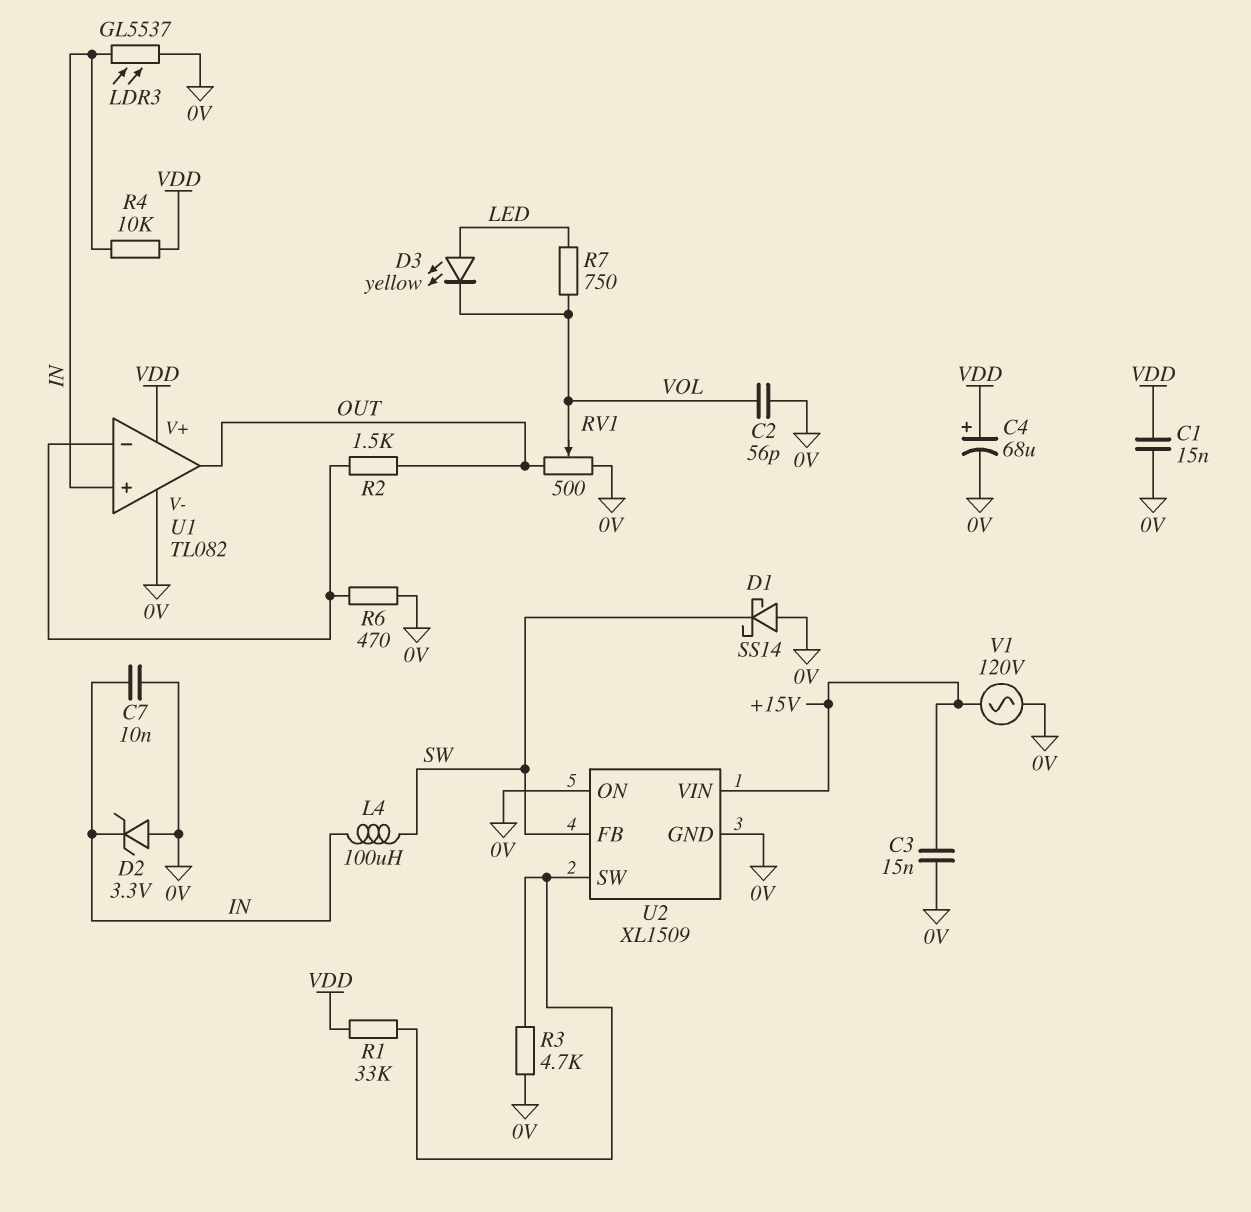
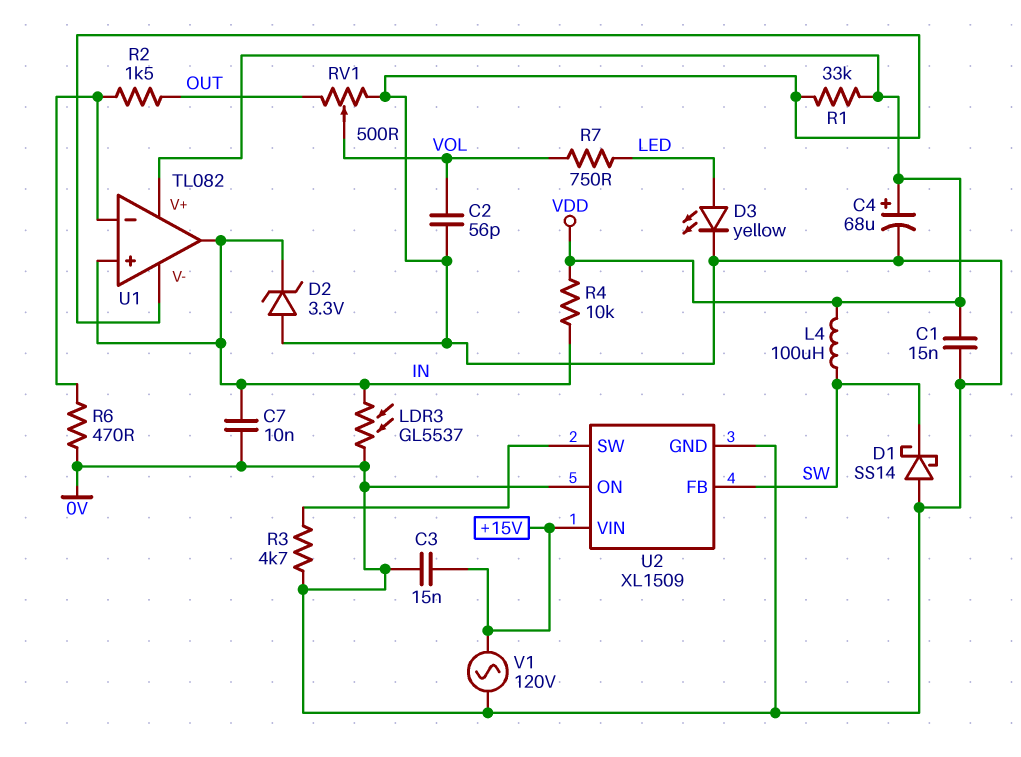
D3: LED yellow (A LED, K VOL) -> LED yellow (A LED, K 0V)
L4: 100uH (IN, SW) -> 100uH (SW, VDD)
R1: 33k (U2/SW, VDD) -> 33k (0V, VDD)
U1 pin out: OUT -> IN

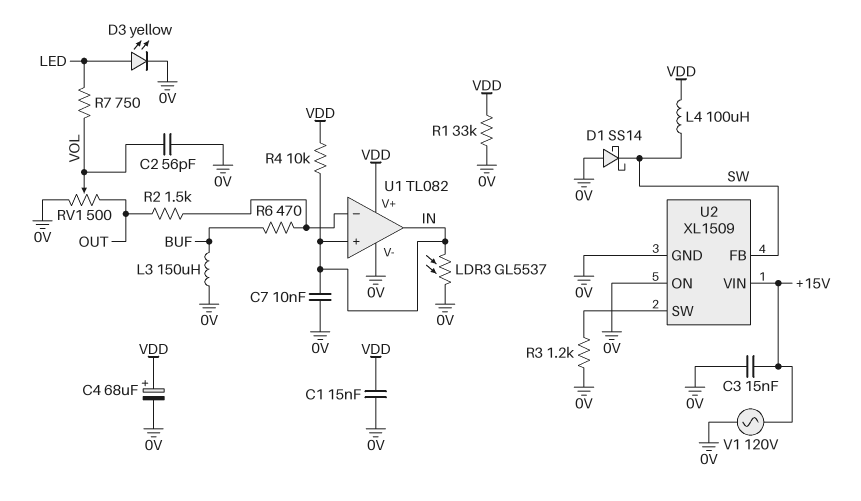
D2: zener 3.3V (A 0V, K IN) -> none
L3: none -> 150uH (0V, BUF)
R3: 4.7k (0V, U2/SW) -> 1.2k (0V, U2/SW)
R6: 470 (0V, U1/in-) -> 470 (BUF, U1/in-)

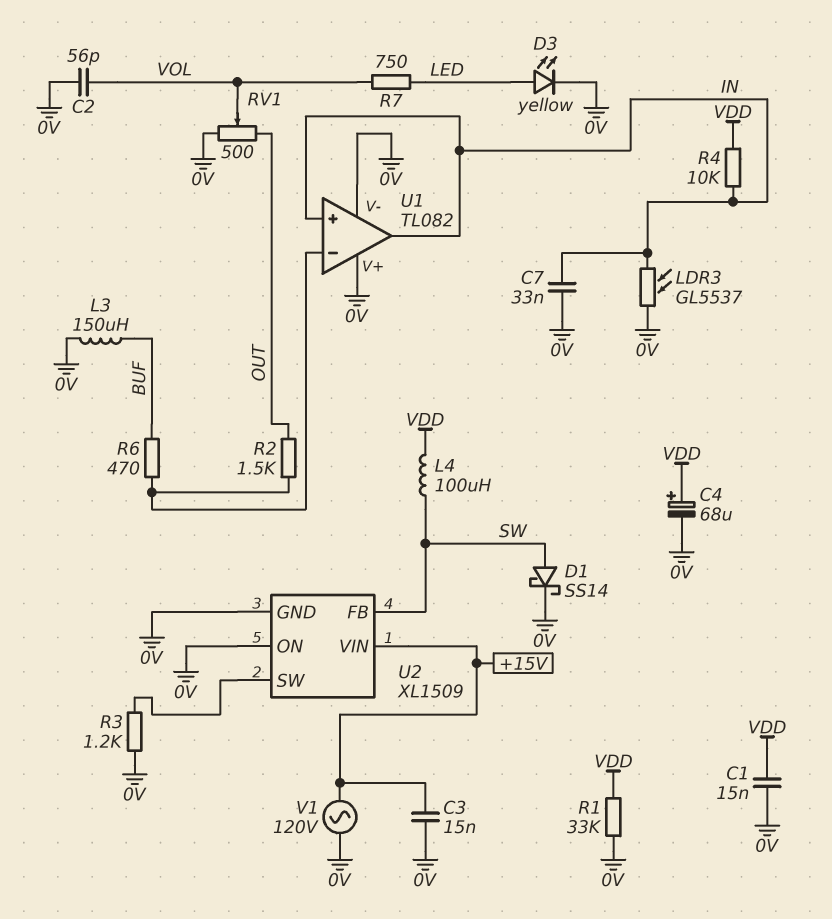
C7: 10nF (0V, IN) -> 33nF (0V, IN)
D1: schottky SS14 (A 0V, K SW) -> schottky SS14 (A SW, K 0V)
U1 pin V+: VDD -> 0V

